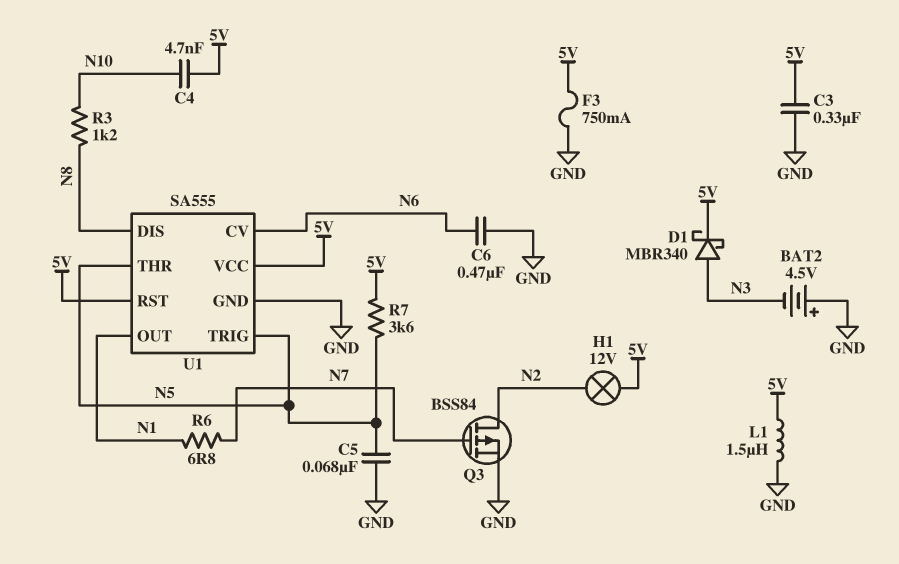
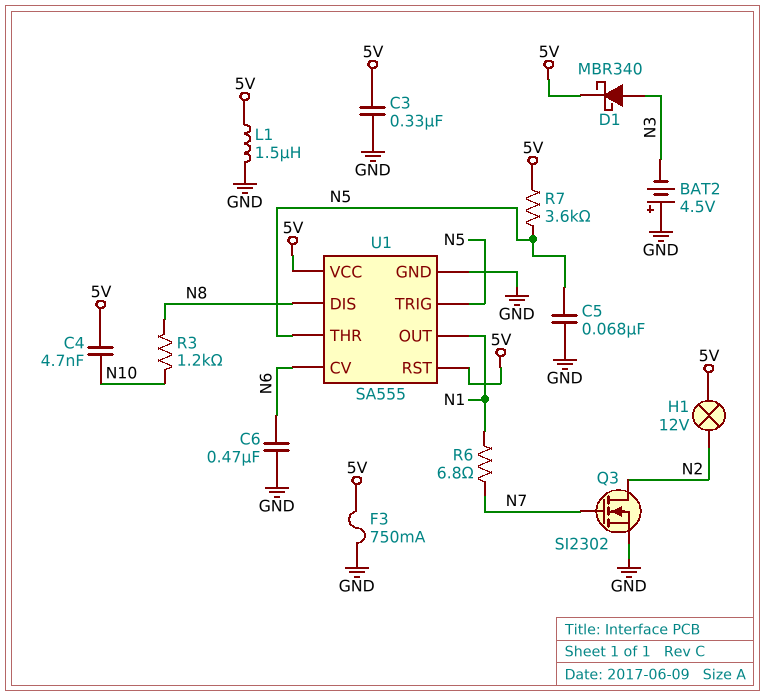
Q3: PMOS BSS84 (G N7, D N2, S GND) -> NMOS SI2302 (G N7, D N2, S GND)

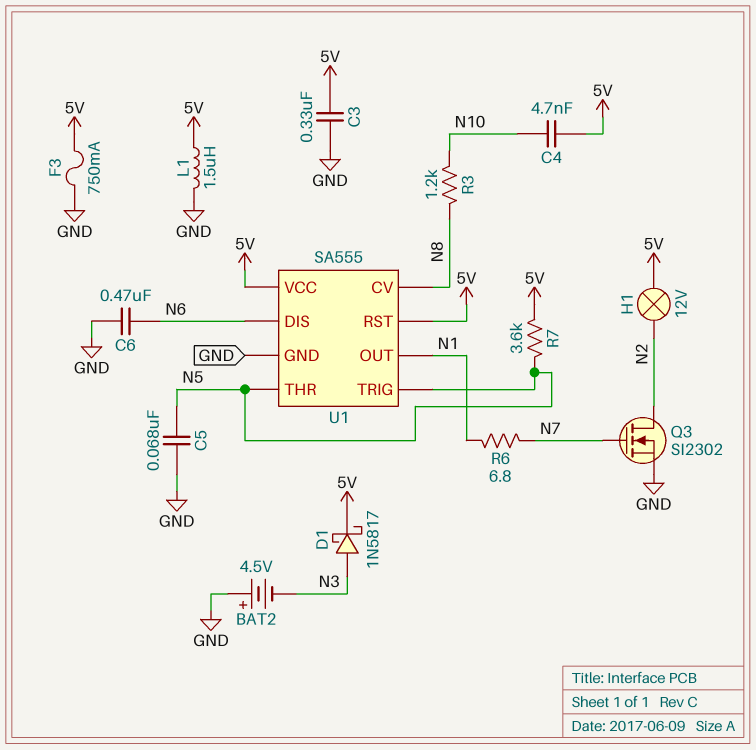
D1: schottky MBR340 (A N3, K 5V) -> schottky 1N5817 (A N3, K 5V)
U1 pin CV: N6 -> N8
U1 pin DIS: N8 -> N6

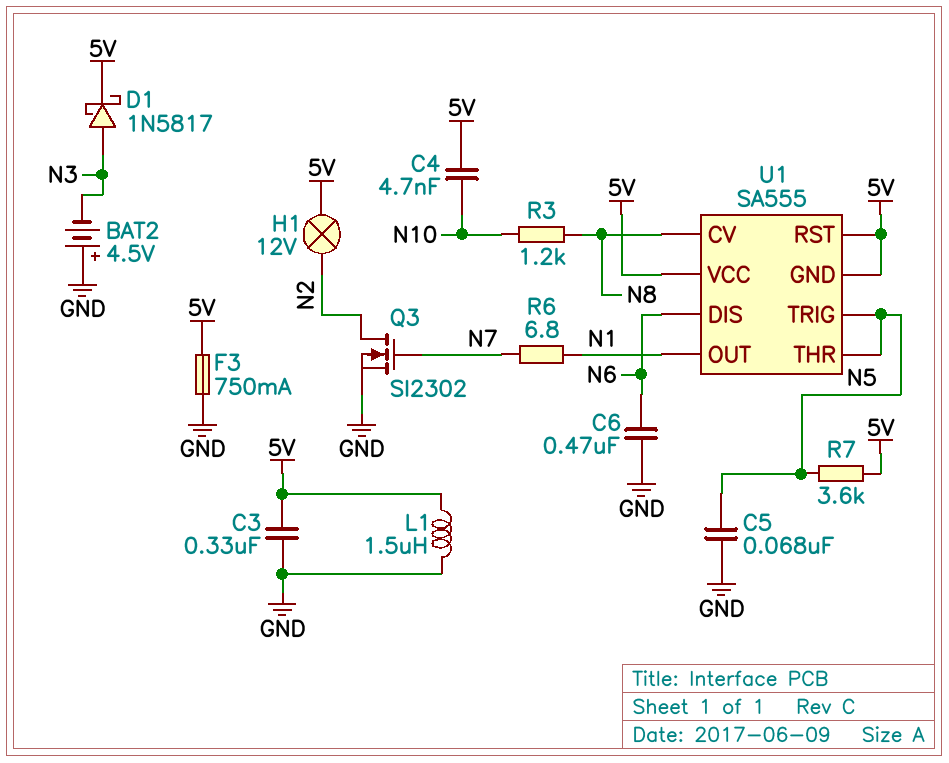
U1 pin GND: GND -> 5V

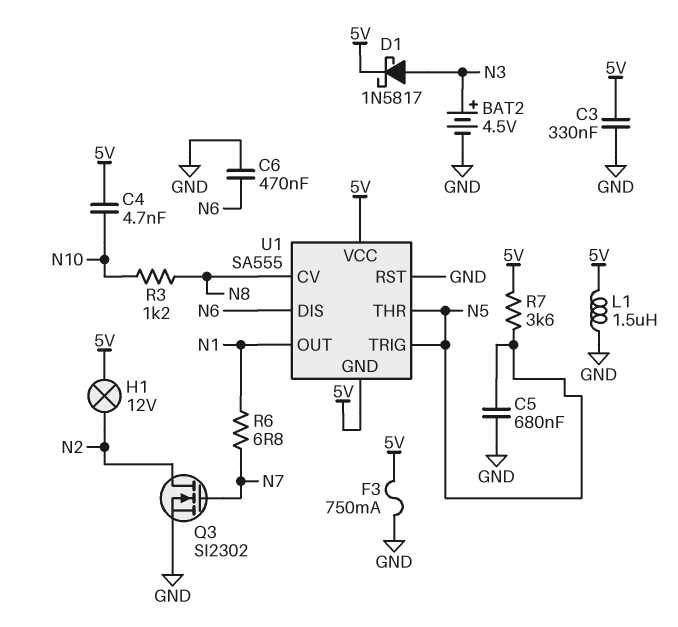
BAT2: 4.5V (plus GND, minus N3) -> 4.5V (plus N3, minus GND)
C5: 68nF (GND, N5) -> 680nF (GND, N5)
U1 pin RST: 5V -> GND

